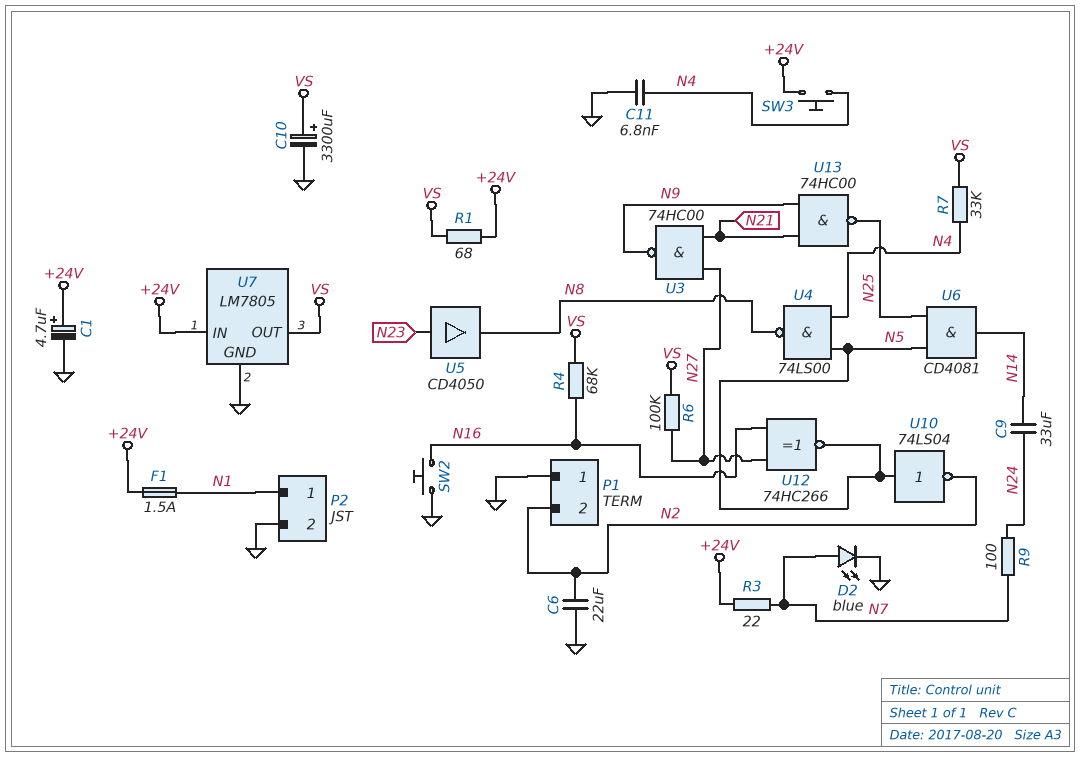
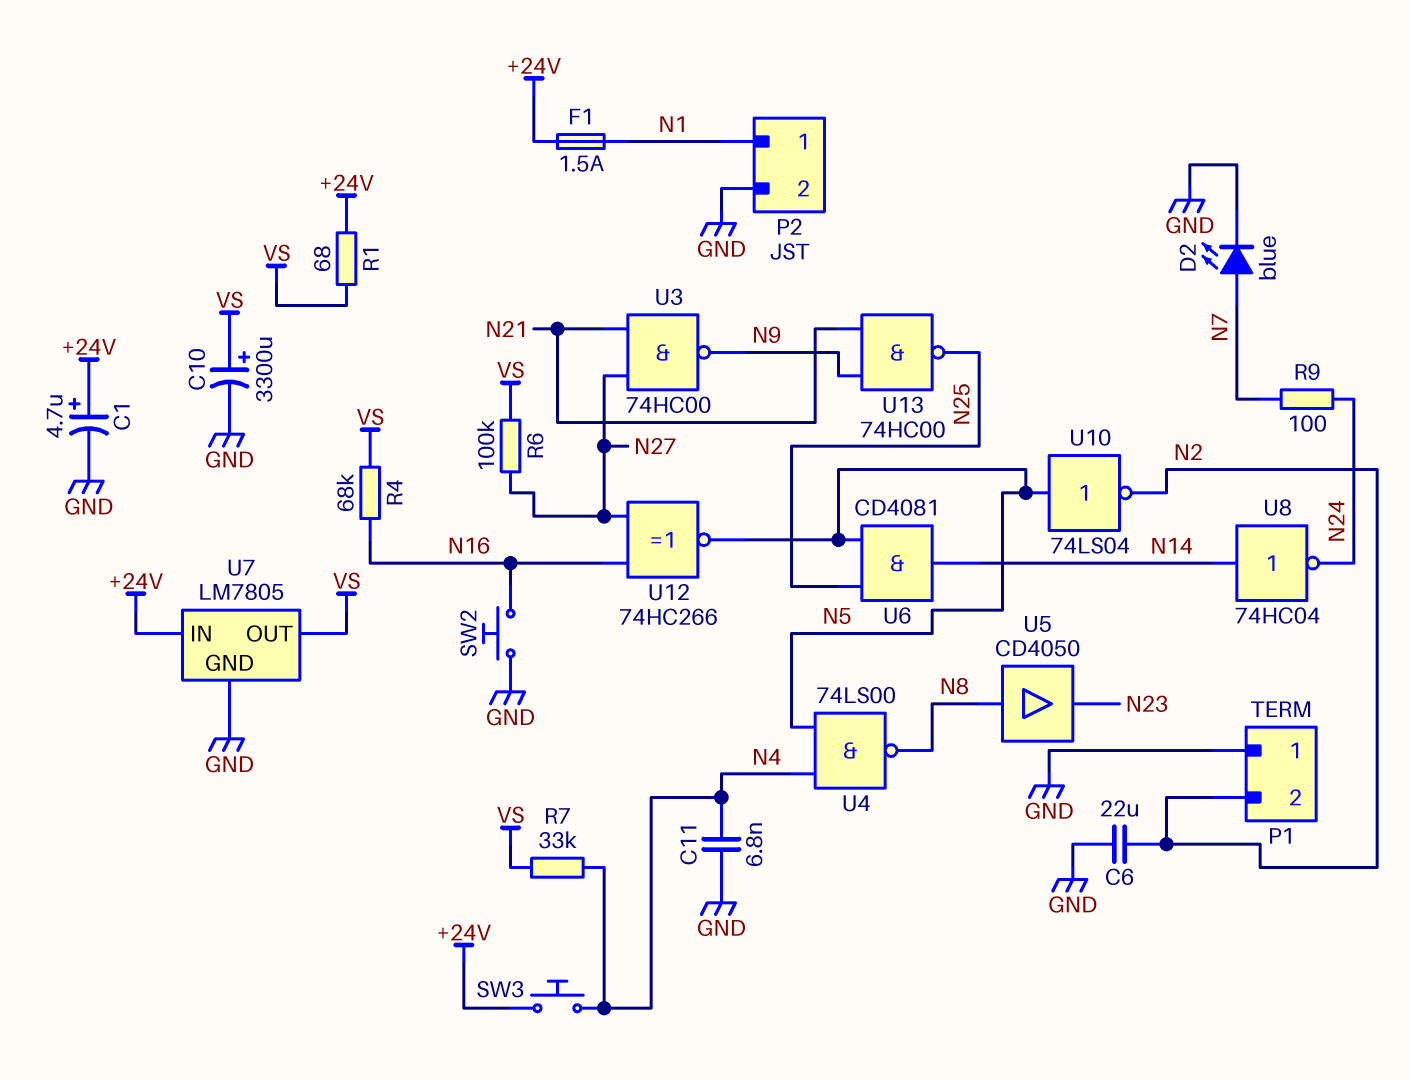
C9: 33uF (N14, N24) -> none
R3: 22 (+24V, N7) -> none
U5: buffer CD4050 (in N23, out N8) -> buffer CD4050 (in N8, out N23)
U8: none -> NOT 74HC04 (in N14, out N24)

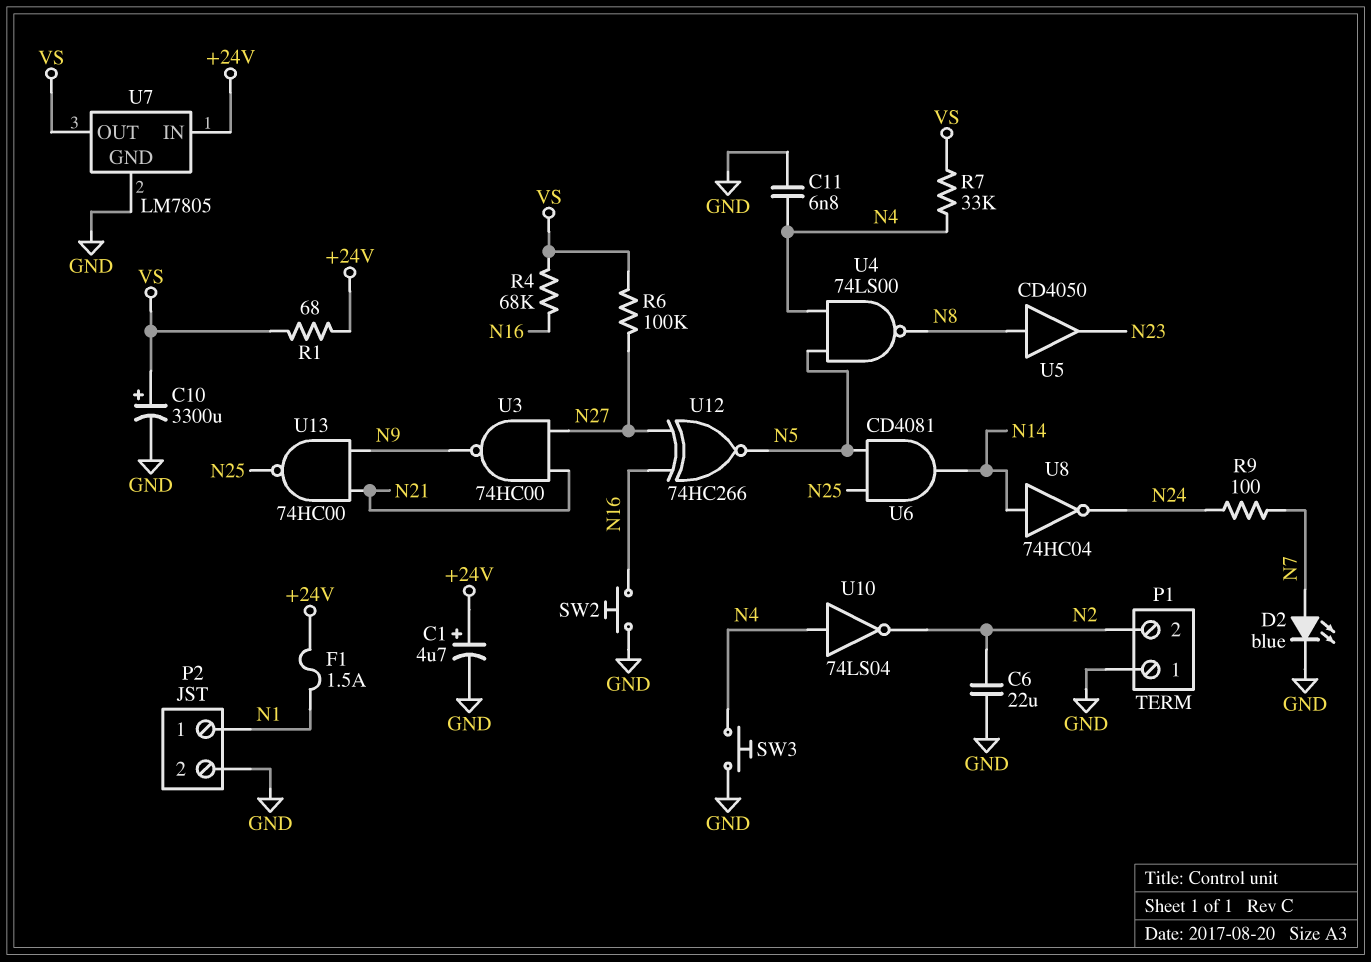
SW3: button (+24V, N4) -> button (GND, N4)
U10: NOT 74LS04 (in N5, out N2) -> NOT 74LS04 (in N4, out N2)

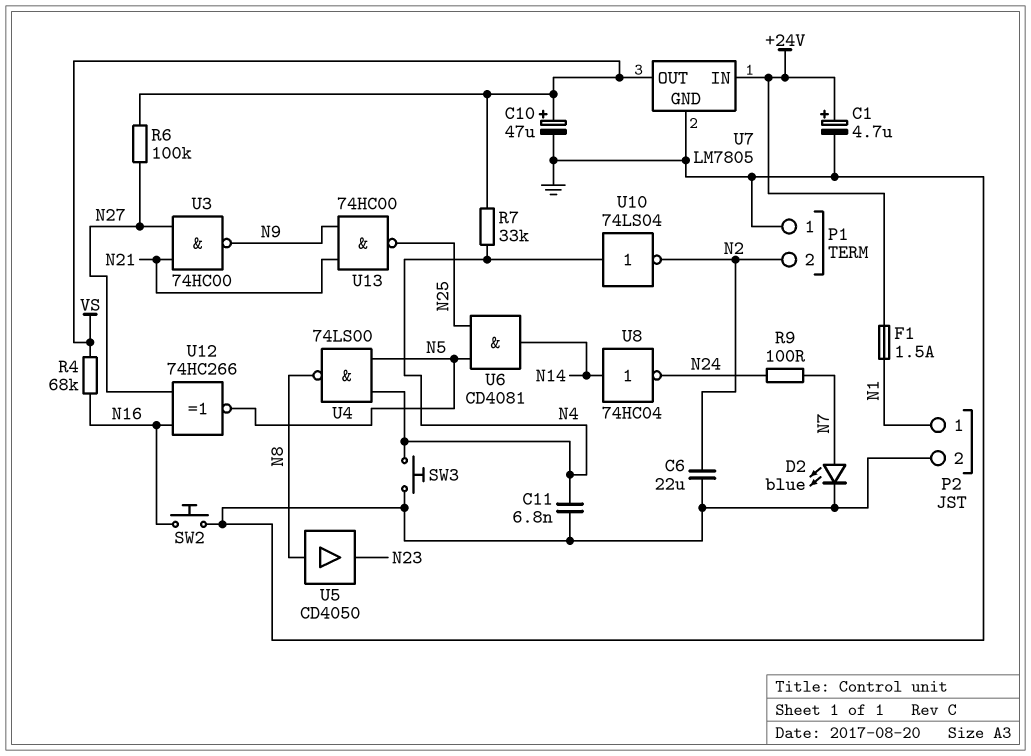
C10: 3300uF (plus VS, minus GND) -> 47uF (plus VS, minus GND)
R1: 68 (+24V, VS) -> none

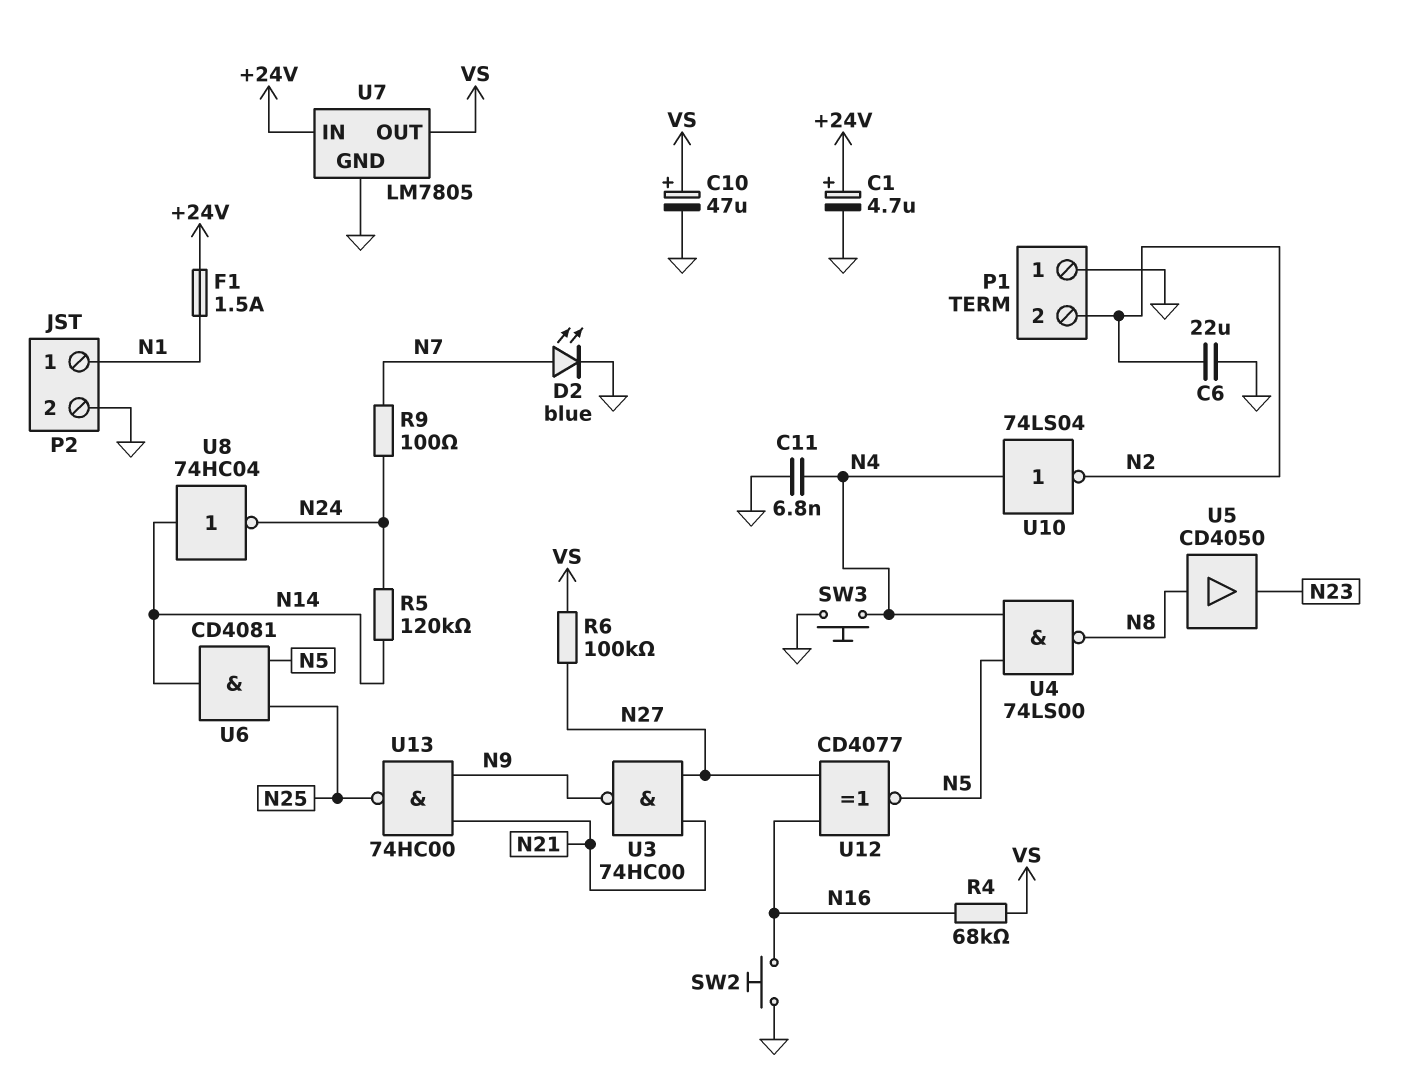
R5: none -> 120k (N14, N24)
R7: 33k (N4, VS) -> none
U12: XNOR 74HC266 (in N16, in N27, out N5) -> XNOR CD4077 (in N16, in N27, out N5)

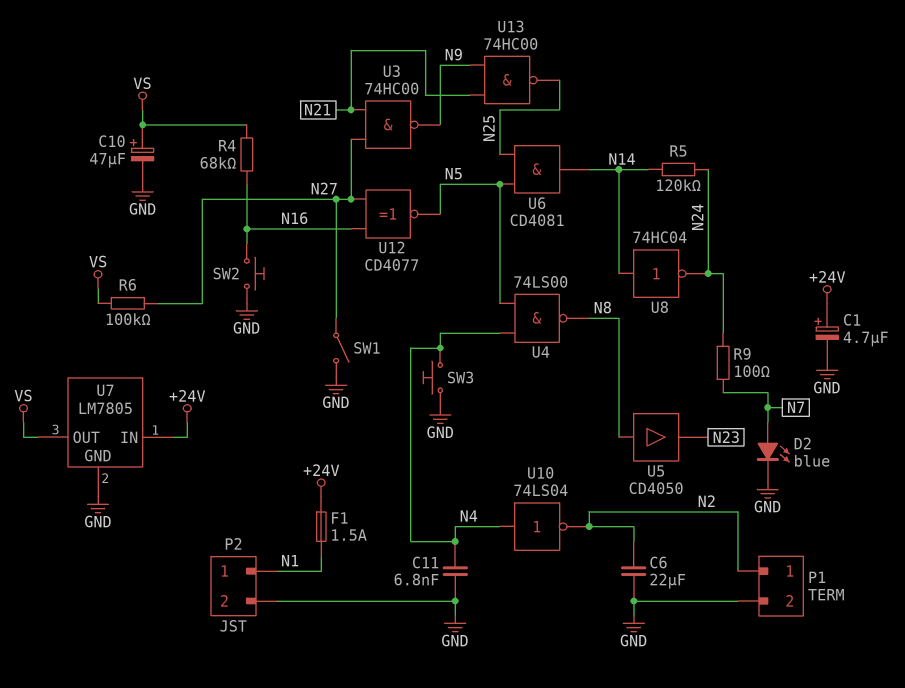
P1 pin 1: GND -> N2
P1 pin 2: N2 -> GND
SW1: none -> switch (GND, N27)

